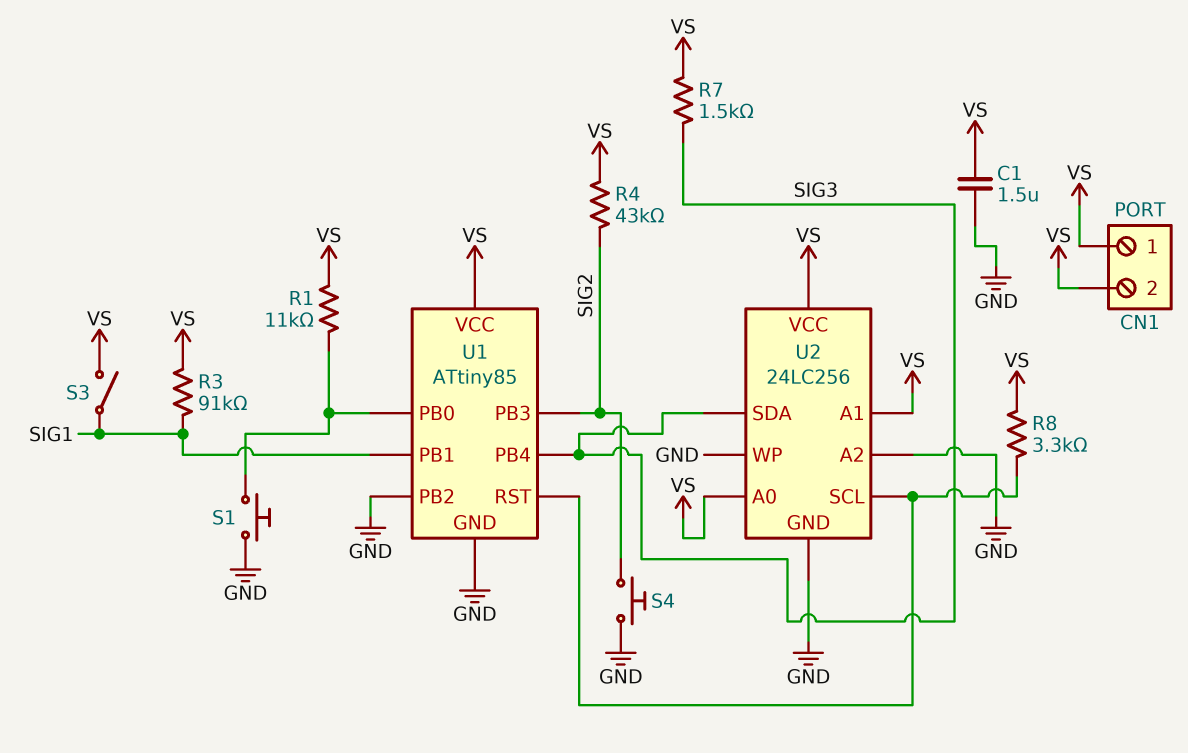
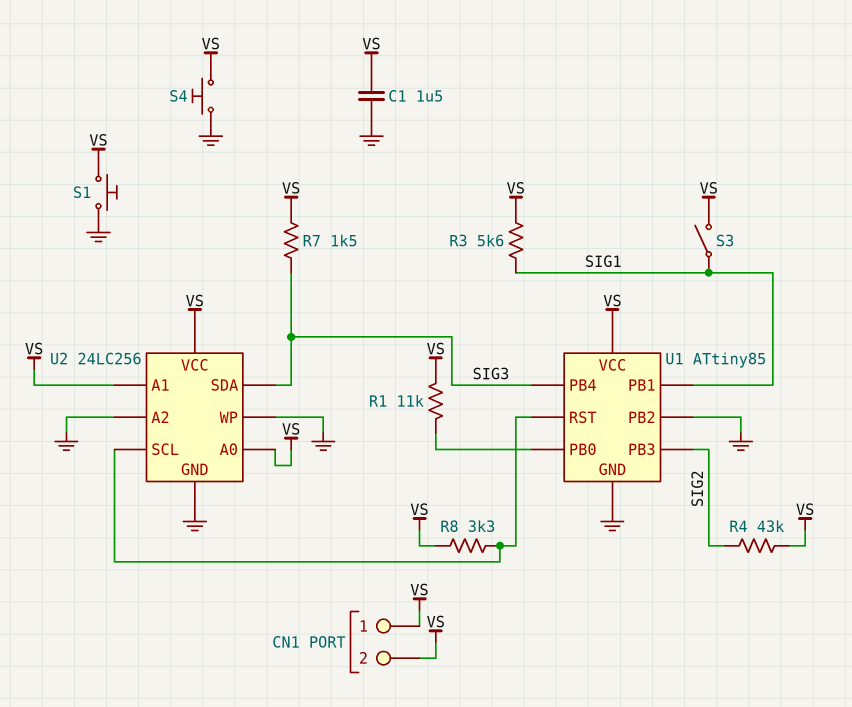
R3: 91k (SIG1, VS) -> 5.6k (SIG1, VS)
S1: button (GND, U1/PB0) -> button (GND, VS)
S4: button (GND, SIG2) -> button (GND, VS)

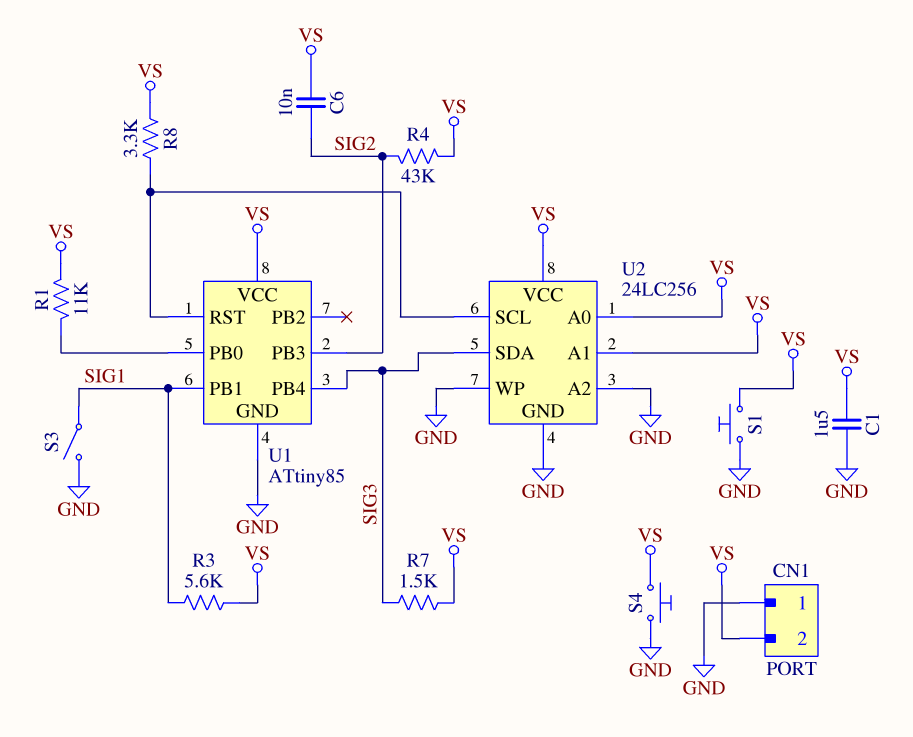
C6: none -> 10nF (SIG2, VS)
CN1 pin 1: VS -> GND
S3: switch (SIG1, VS) -> switch (GND, SIG1)
U1 pin PB2: GND -> none

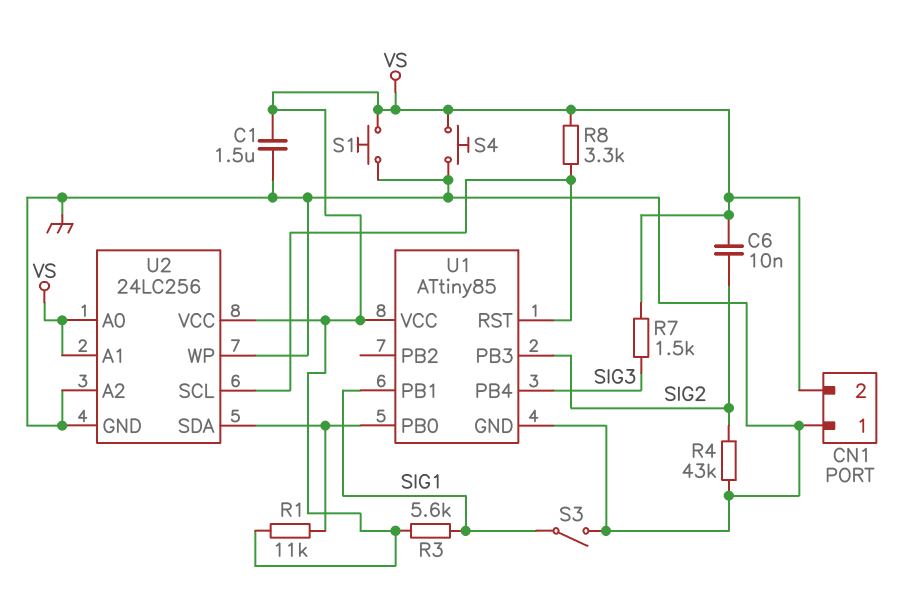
R4: 43k (SIG2, VS) -> 43k (GND, SIG2)
U2 pin SDA: SIG3 -> U1/PB0

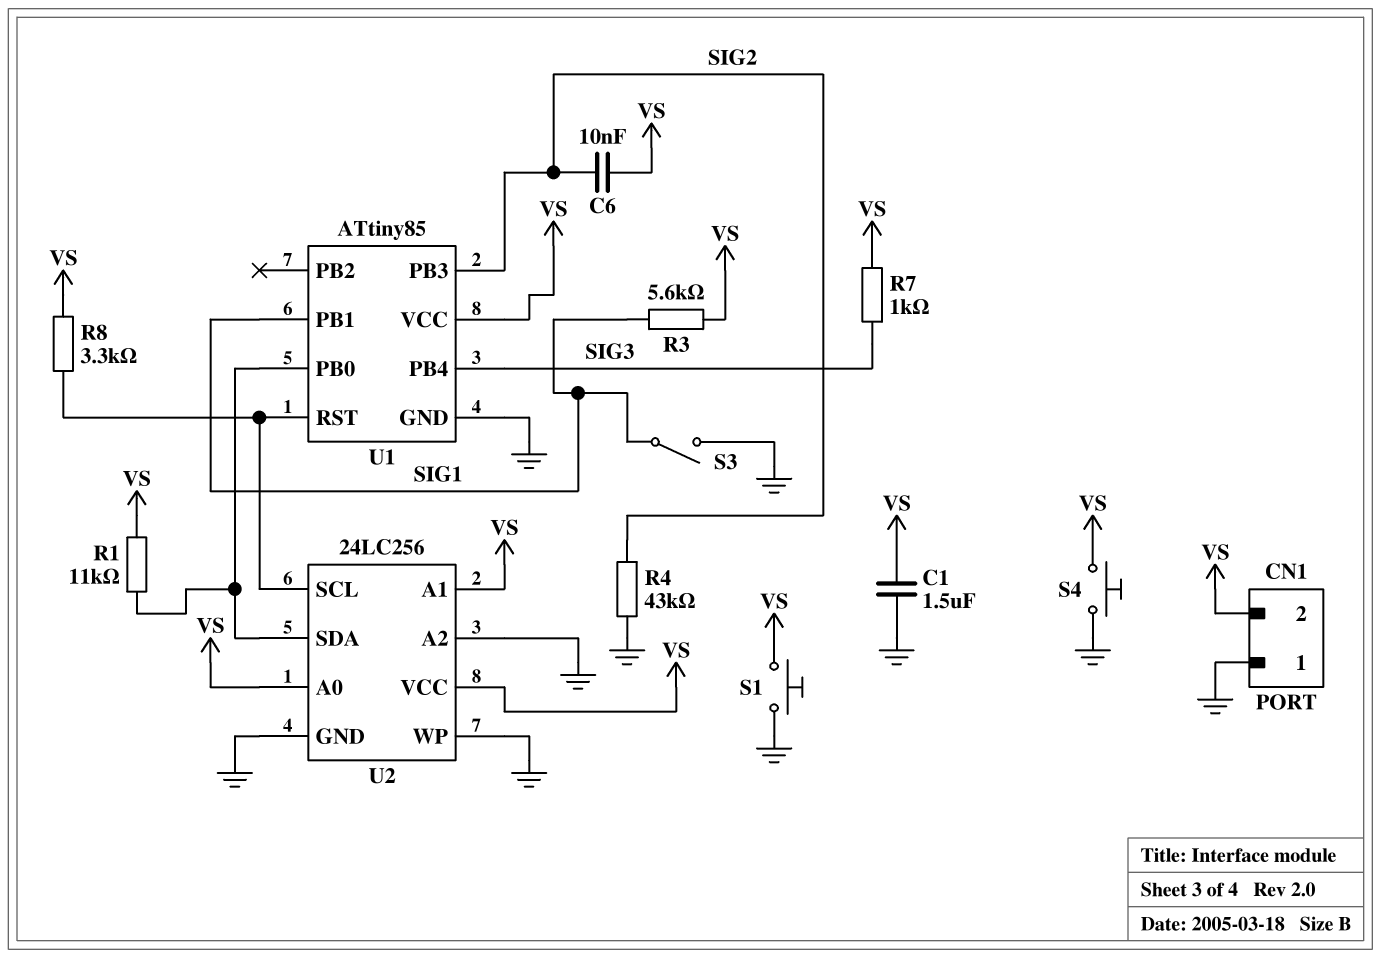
R7: 1.5k (SIG3, VS) -> 1k (SIG3, VS)

